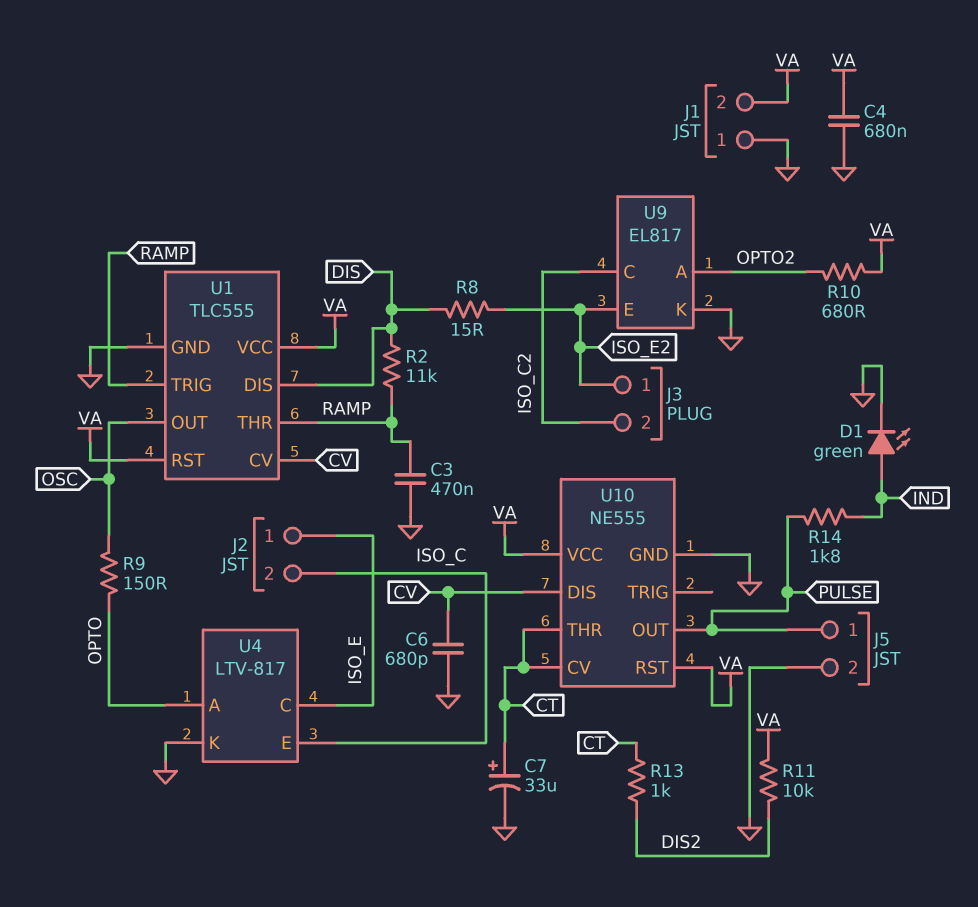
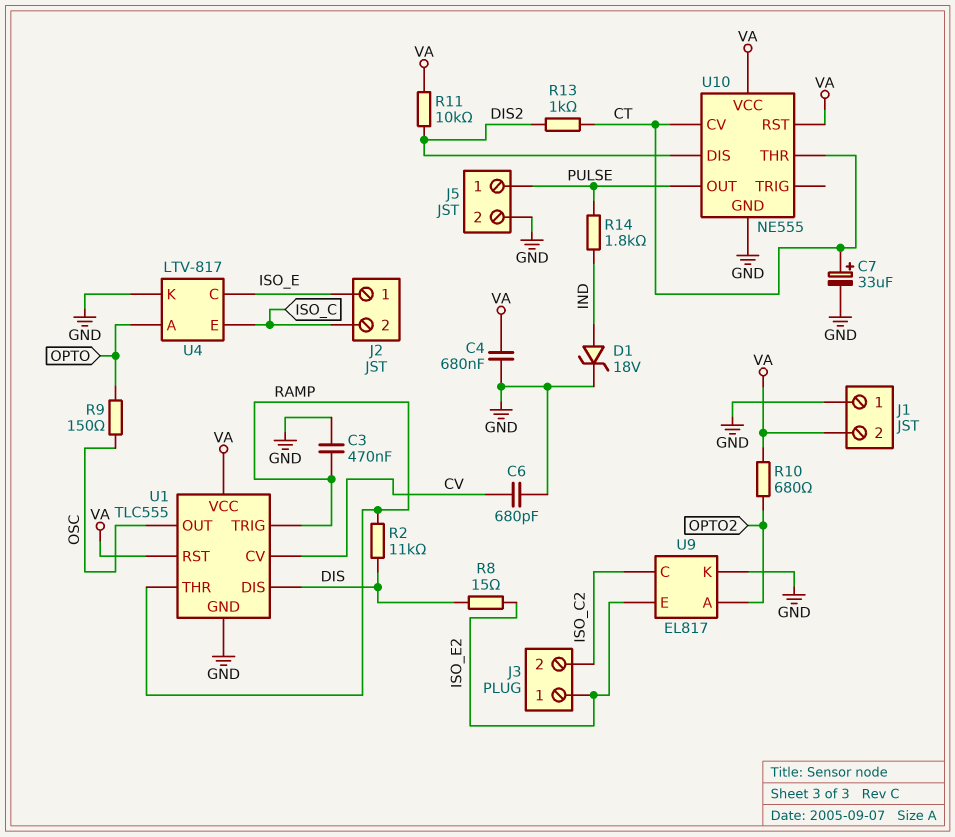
D1: LED green (A IND, K GND) -> zener 18V (A IND, K GND)
U10 pin DIS: CV -> DIS2

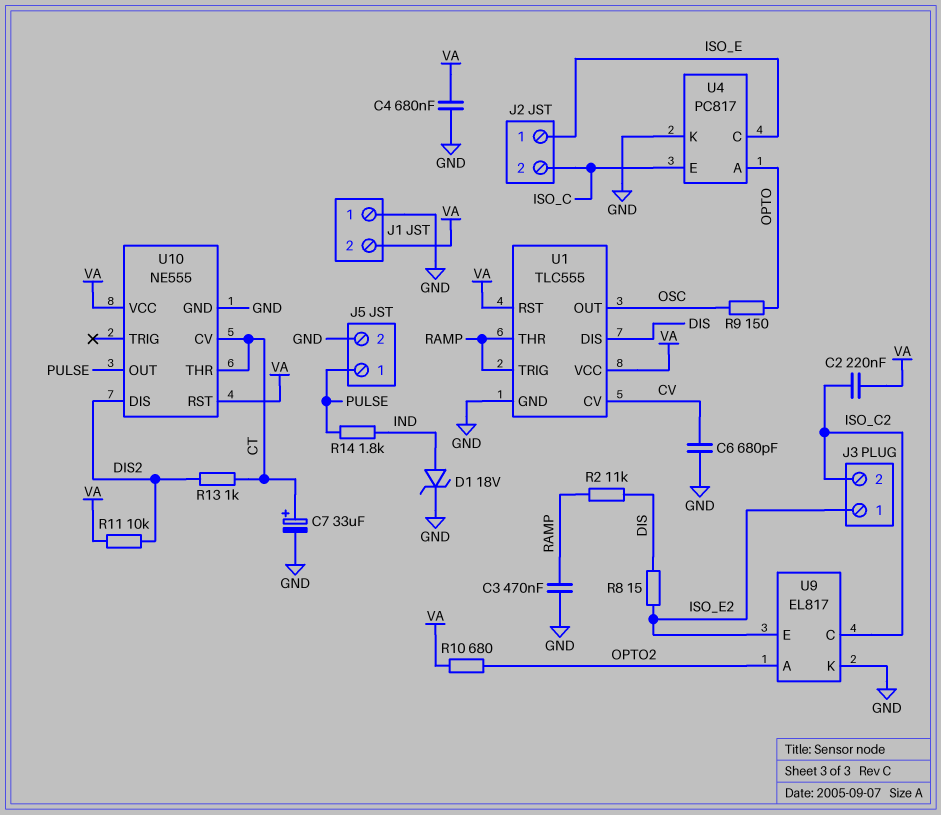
C2: none -> 220nF (ISO_C2, VA)
U4: LTV-817 -> PC817

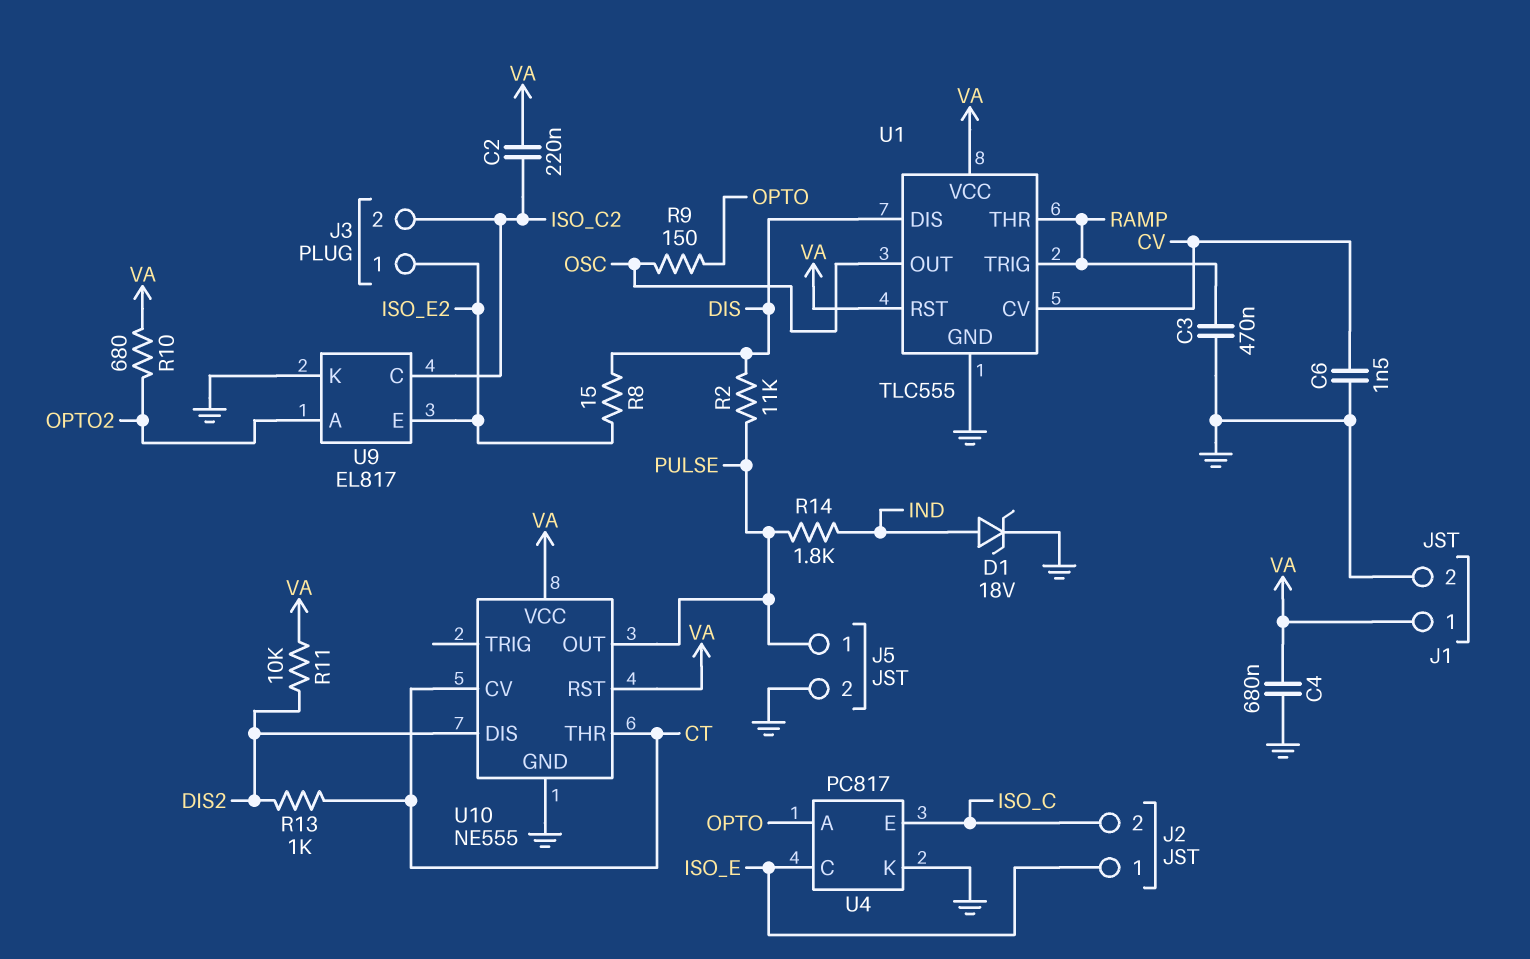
C6: 680pF (CV, GND) -> 1.5nF (CV, GND)
C7: 33uF (plus CT, minus GND) -> none
J1 pin 1: GND -> VA
J1 pin 2: VA -> GND
R2: 11k (DIS, RAMP) -> 11k (DIS, PULSE)

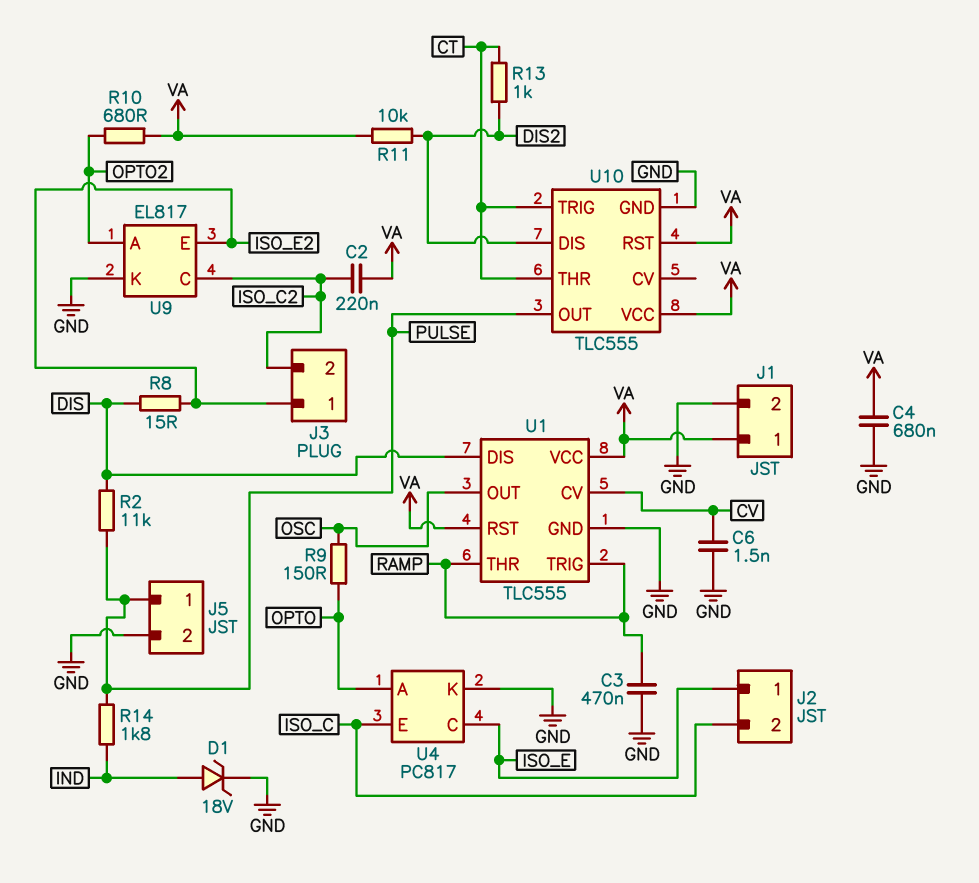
U10: NE555 -> TLC555
U10 pin CV: CT -> none
U10 pin TRIG: none -> CT

